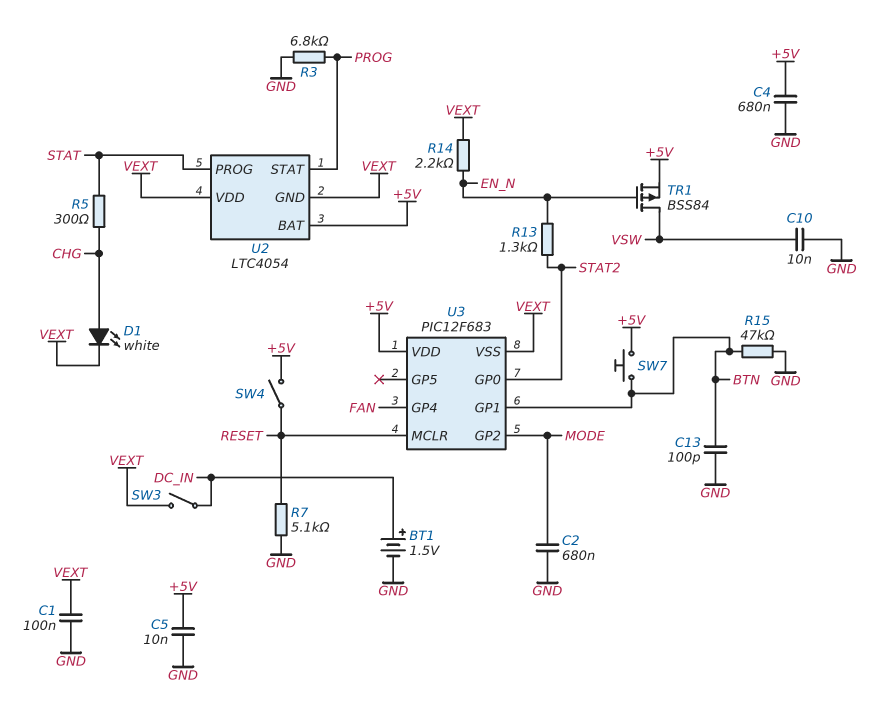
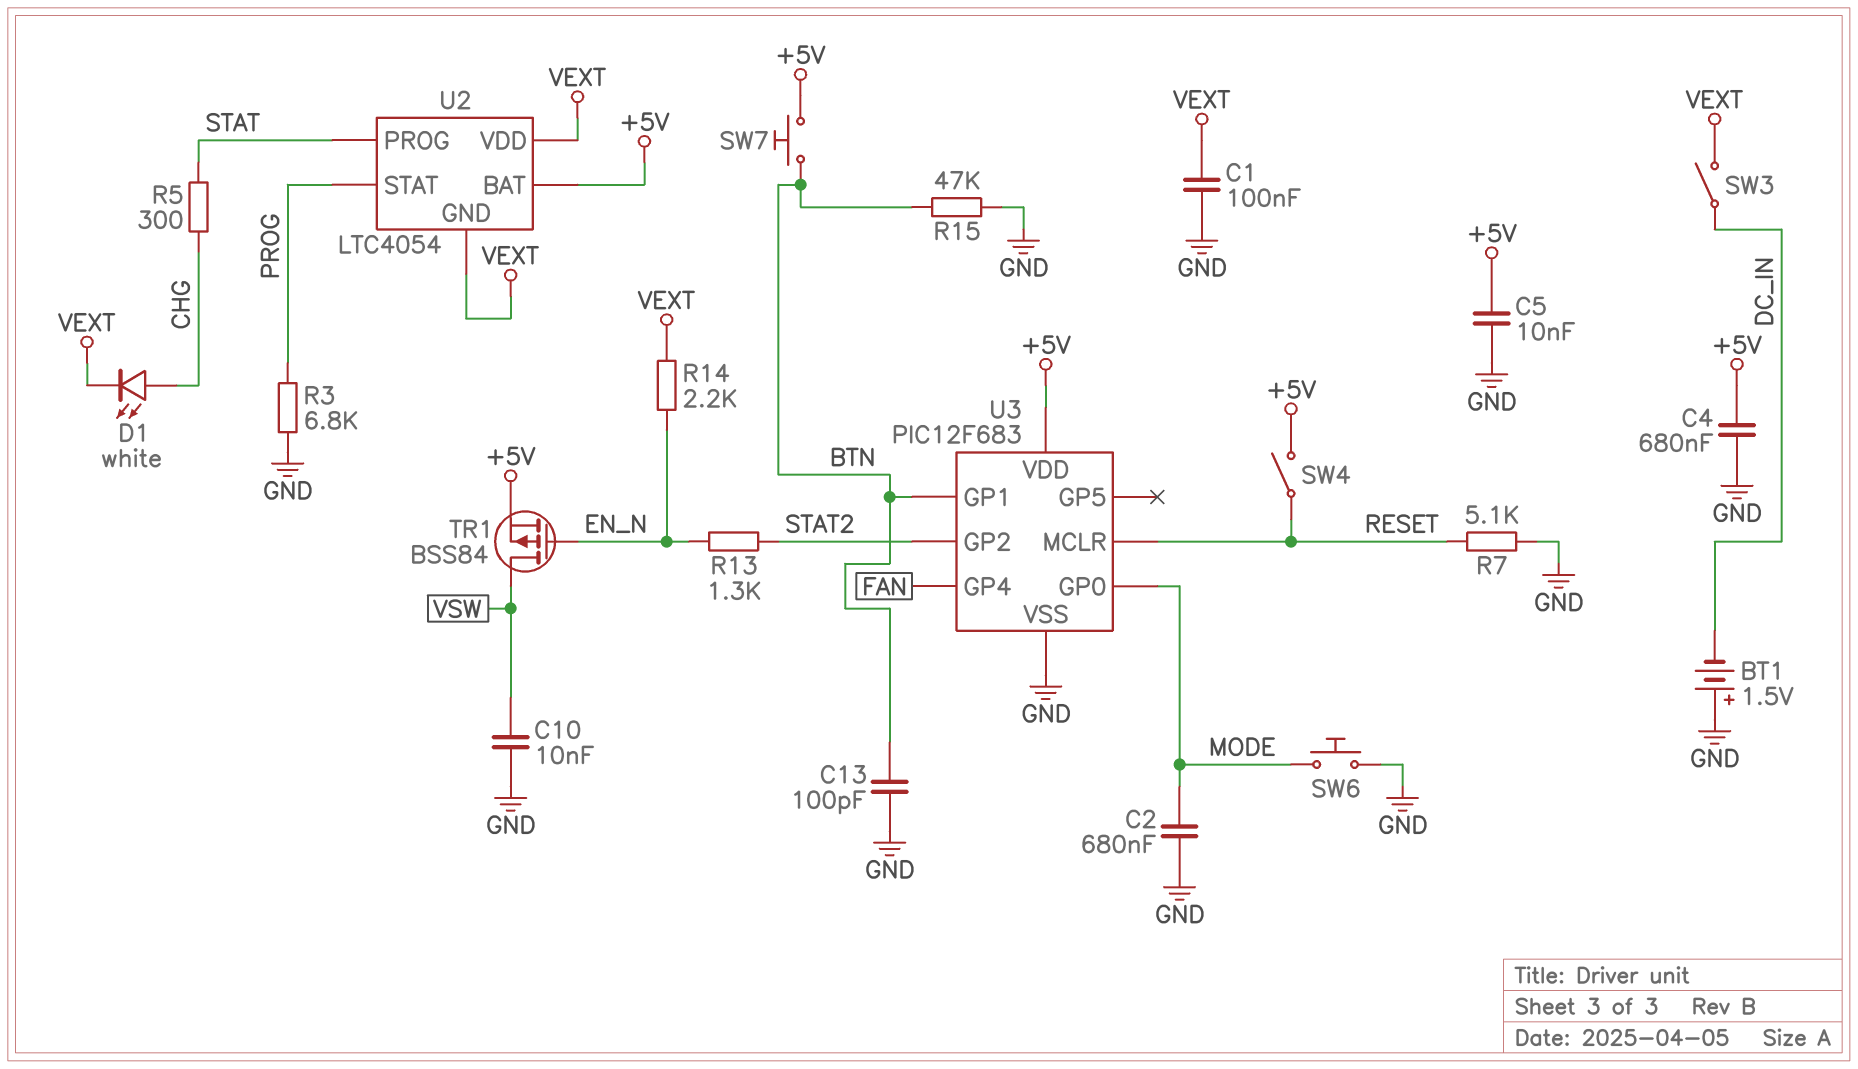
BT1: 1.5V (plus DC_IN, minus GND) -> 1.5V (plus GND, minus DC_IN)
SW6: none -> button (GND, MODE)
U3 pin GP0: STAT2 -> MODE
U3 pin GP2: MODE -> STAT2
U3 pin VSS: VEXT -> GND

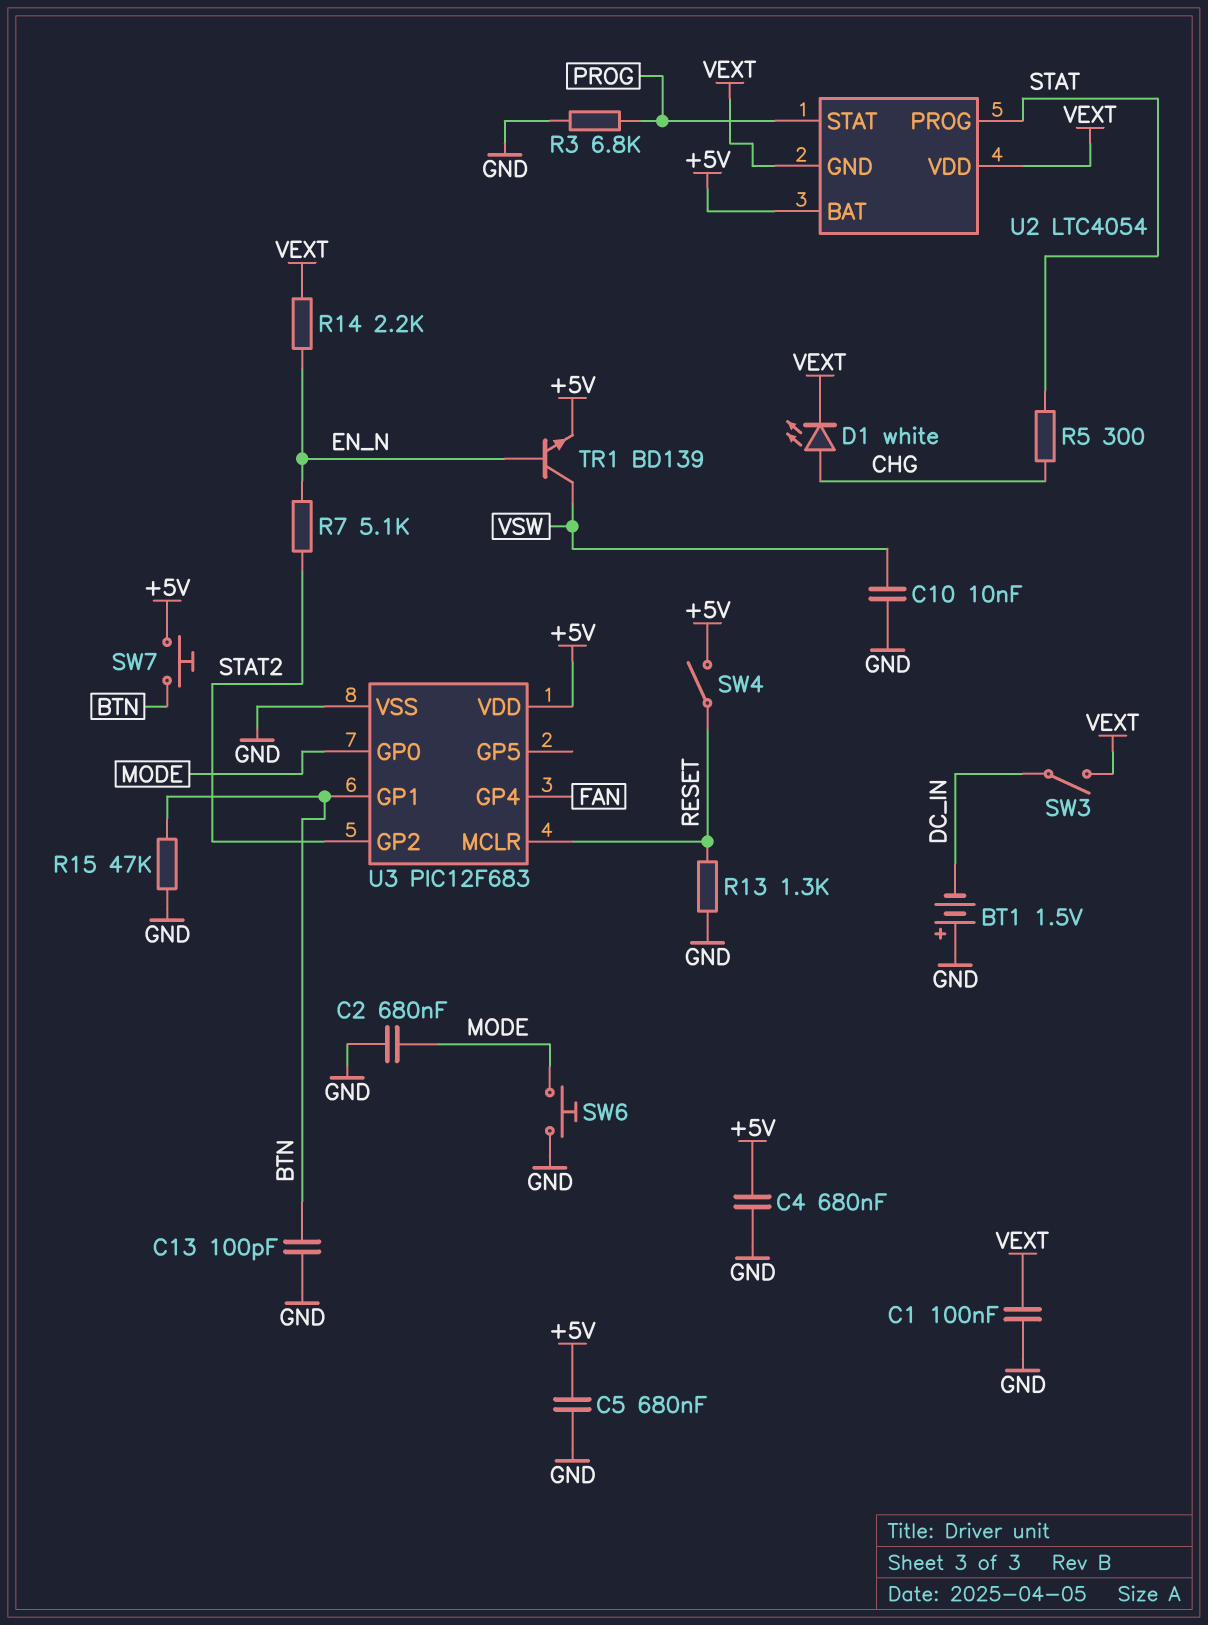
C5: 10nF (+5V, GND) -> 680nF (+5V, GND)
R7: 5.1k (GND, RESET) -> 5.1k (EN_N, STAT2)
R13: 1.3k (EN_N, STAT2) -> 1.3k (GND, RESET)
TR1: PMOS BSS84 (G EN_N, D VSW, S +5V) -> NPN BD139 (B EN_N, C VSW, E +5V)

